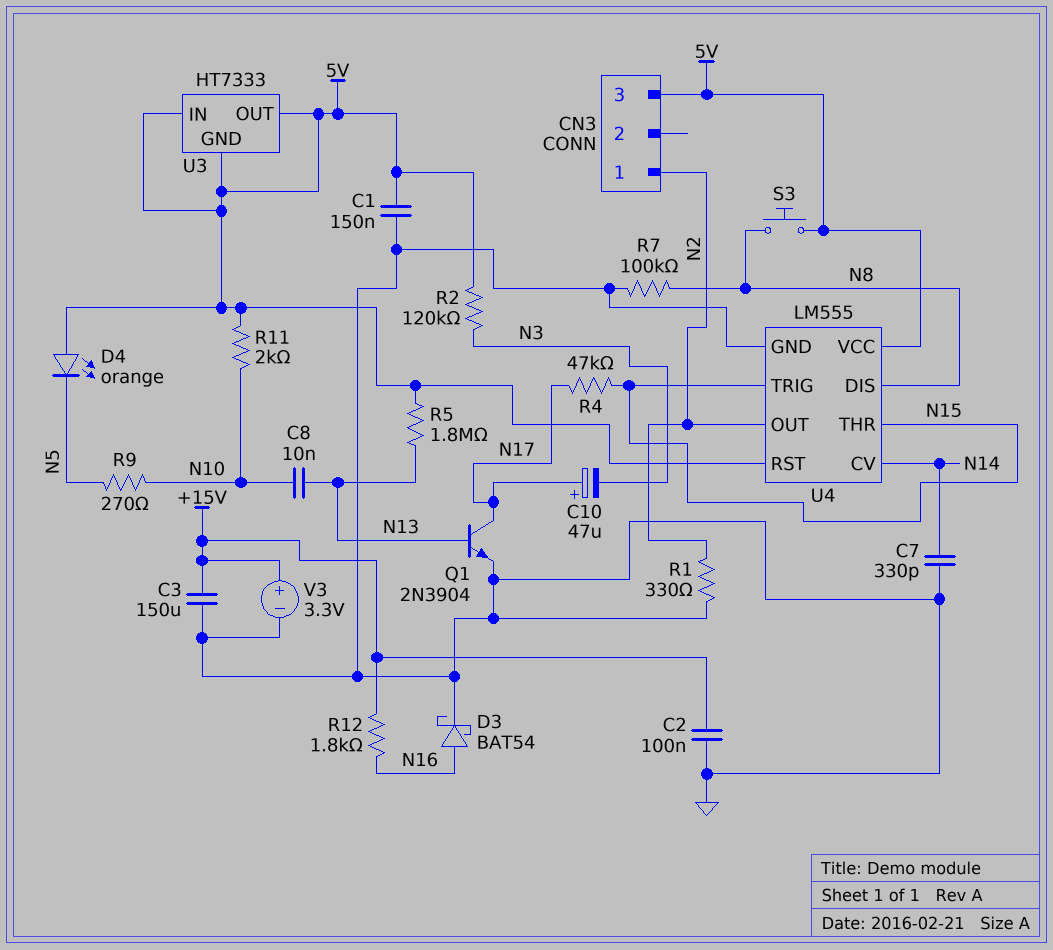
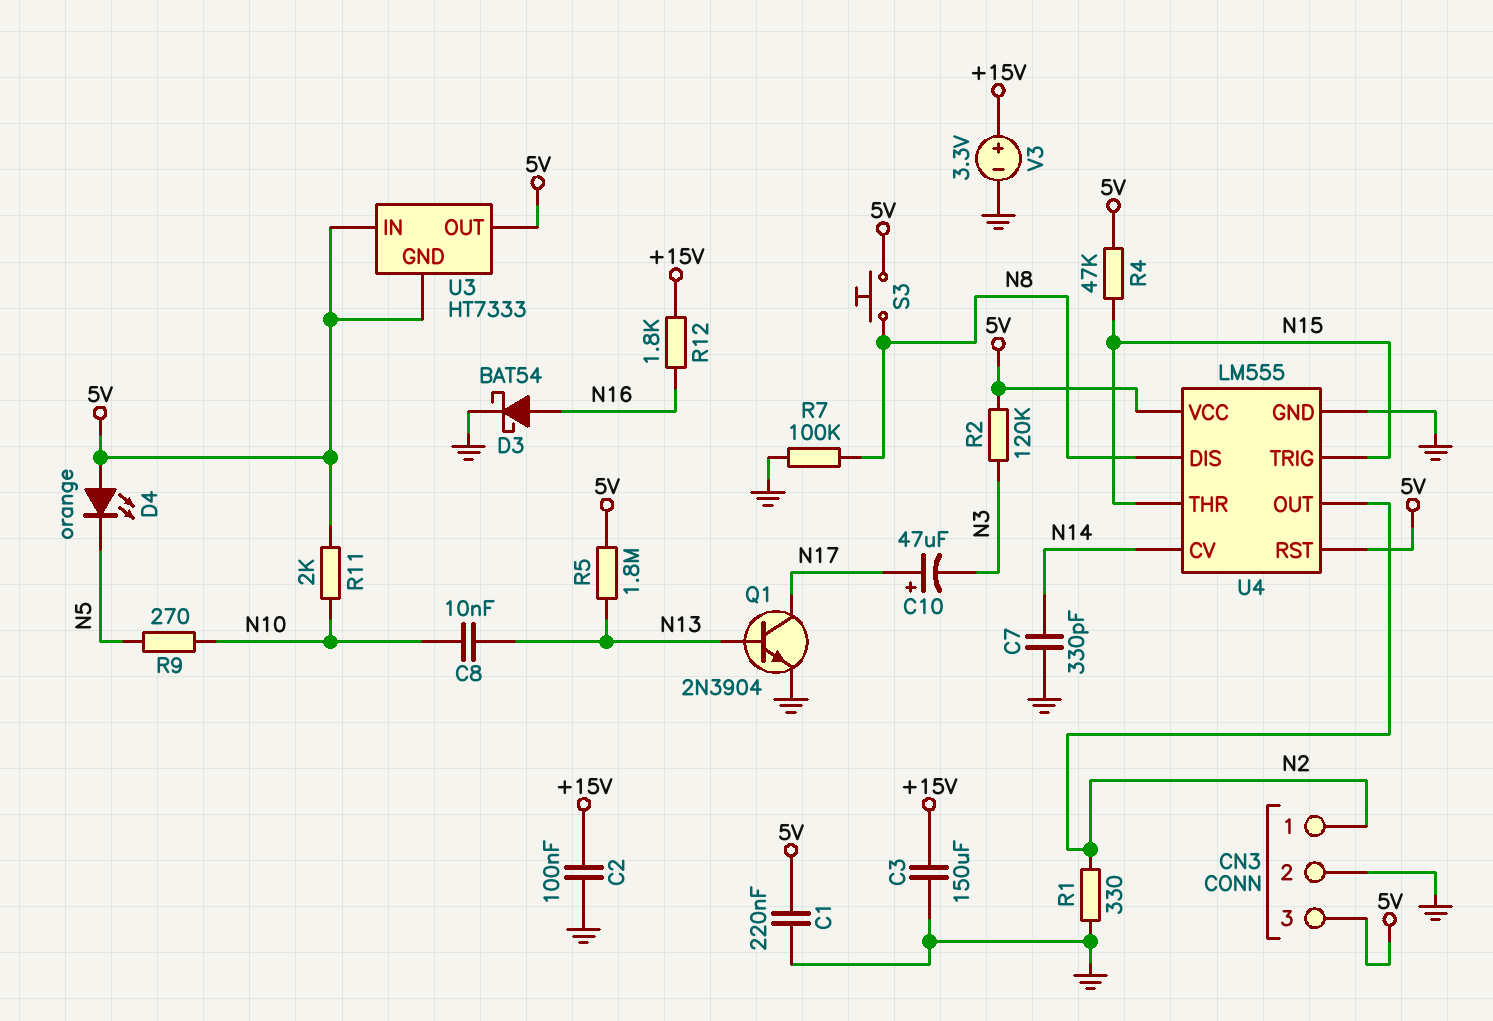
C1: 150nF (5V, GND) -> 220nF (5V, GND)
CN3 pin 2: none -> GND
R4: 47k (N15, N17) -> 47k (5V, N15)

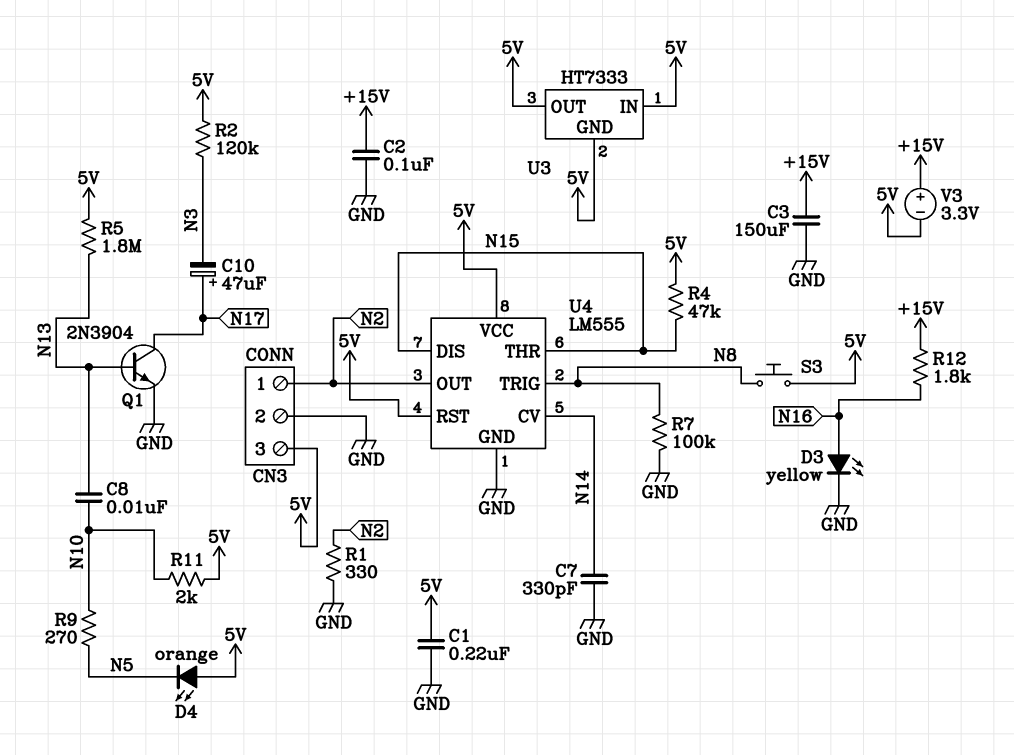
D3: schottky BAT54 (A N16, K GND) -> LED yellow (A N16, K GND)
U4 pin DIS: N8 -> N15
U4 pin TRIG: N15 -> N8
V3: 3.3V (plus +15V, minus GND) -> 3.3V (plus +15V, minus 5V)

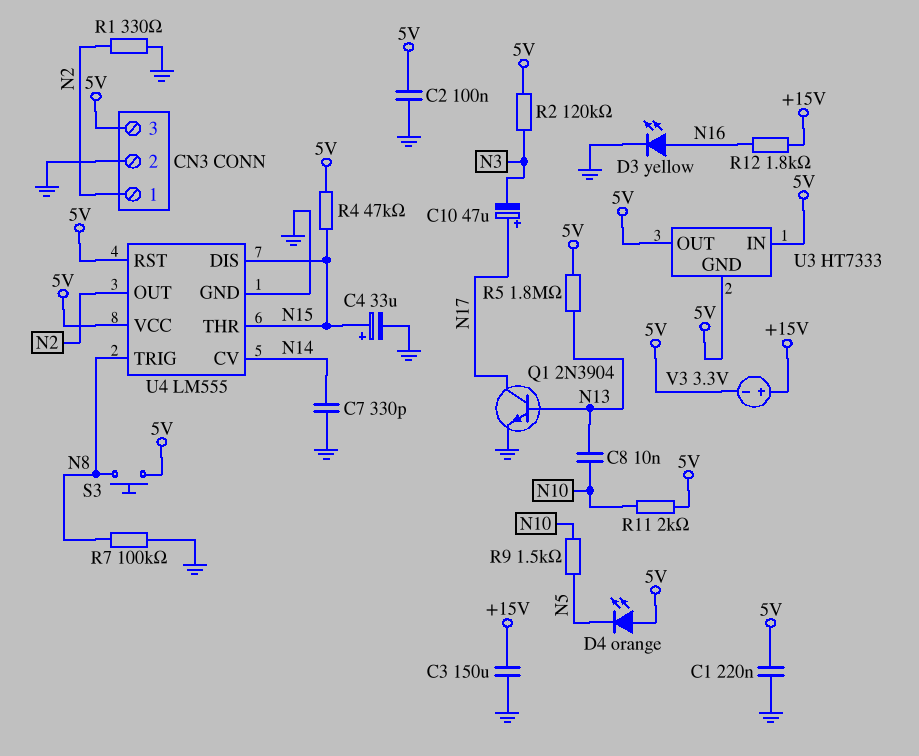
C2: 100nF (+15V, GND) -> 100nF (5V, GND)
C4: none -> 33uF (plus N15, minus GND)
R9: 270 (N5, N10) -> 1.5k (N5, N10)

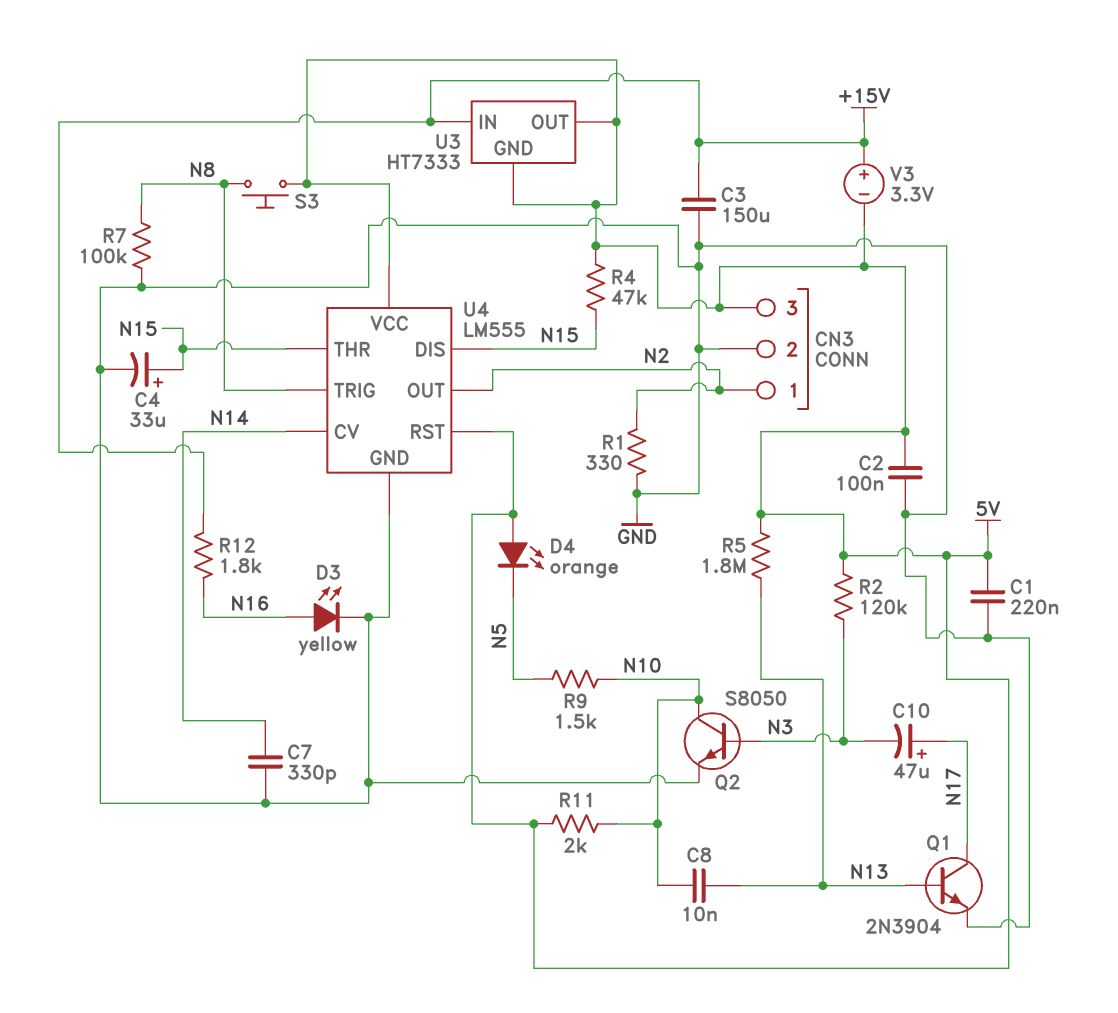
Q2: none -> NPN S8050 (B N3, C N10, E GND)
U3 pin IN: 5V -> +15V

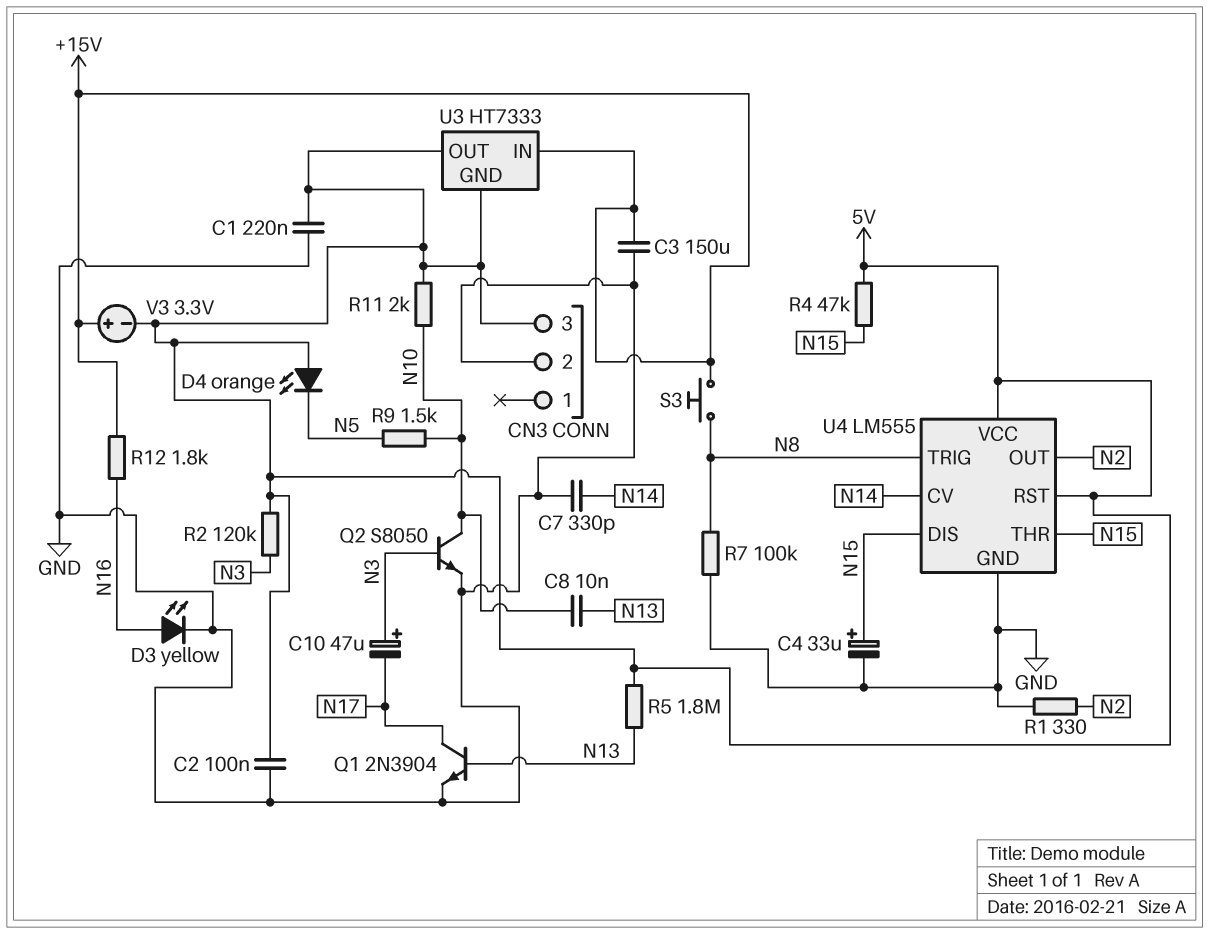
C10: 47uF (plus N17, minus N3) -> 47uF (plus N3, minus N17)
CN3 pin 1: N2 -> none
S3: button (5V, N8) -> button (+15V, N8)

